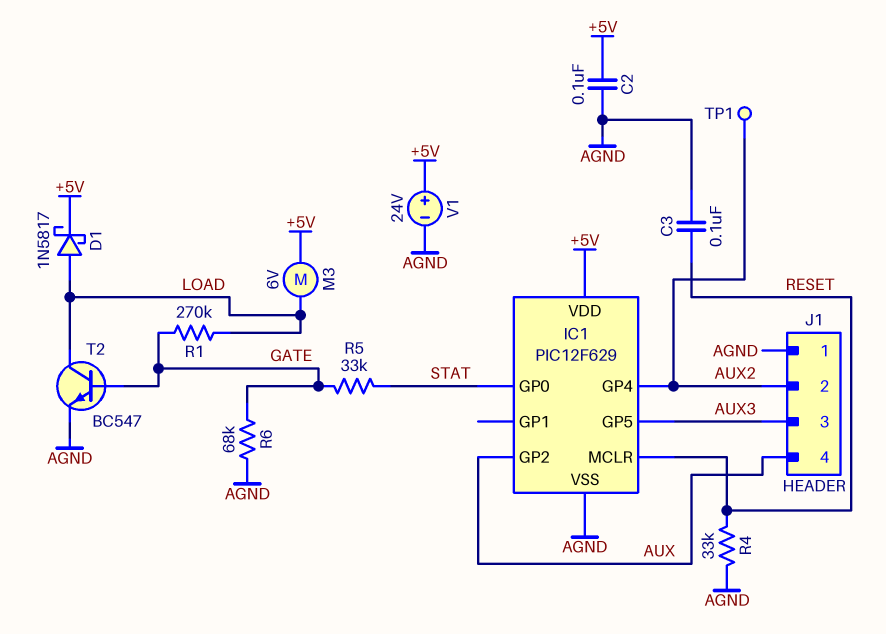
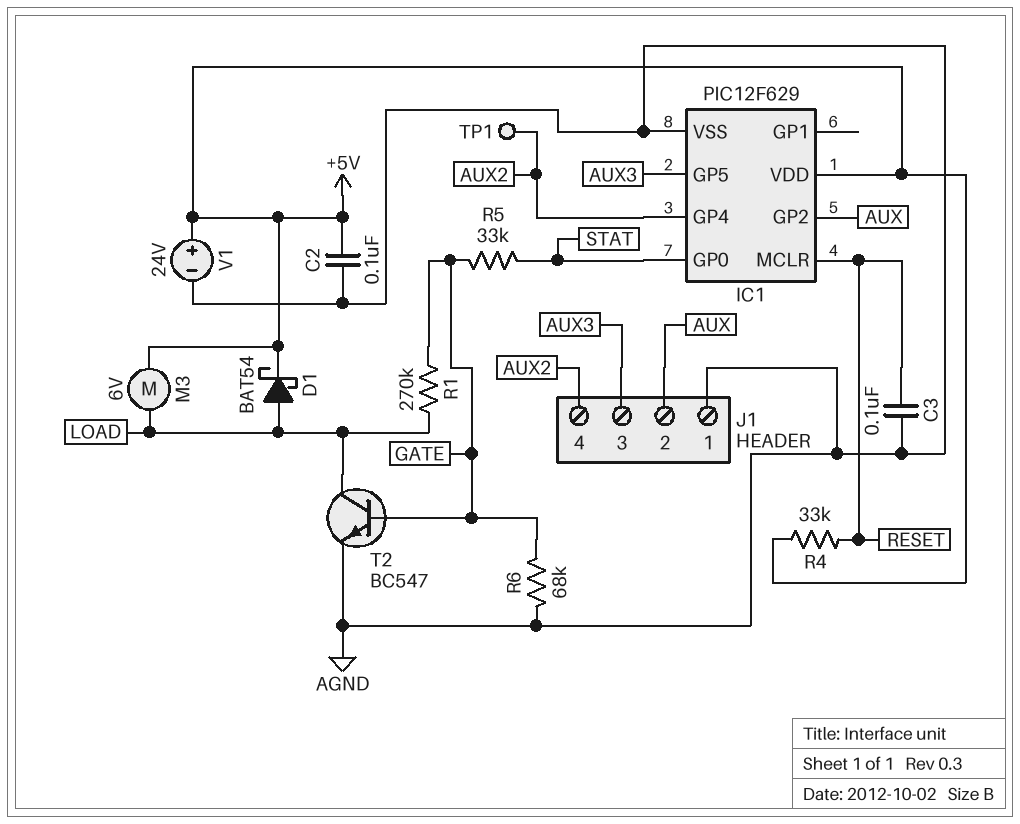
D1: schottky 1N5817 (A LOAD, K +5V) -> schottky BAT54 (A LOAD, K +5V)
J1 pin 2: AUX2 -> AUX
J1 pin 4: AUX -> AUX2
R4: 33k (AGND, RESET) -> 33k (+5V, RESET)

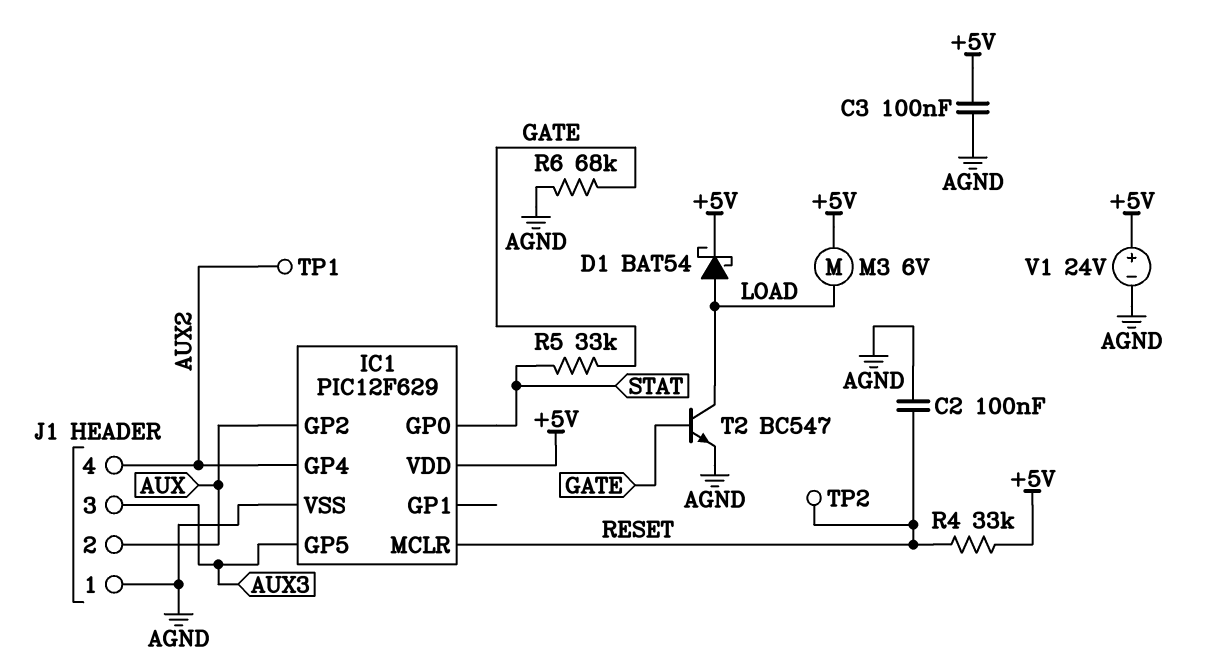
C2: 100nF (+5V, AGND) -> 100nF (AGND, RESET)
C3: 100nF (AGND, RESET) -> 100nF (+5V, AGND)
R1: 270k (GATE, LOAD) -> none
TP2: none -> test point (RESET)

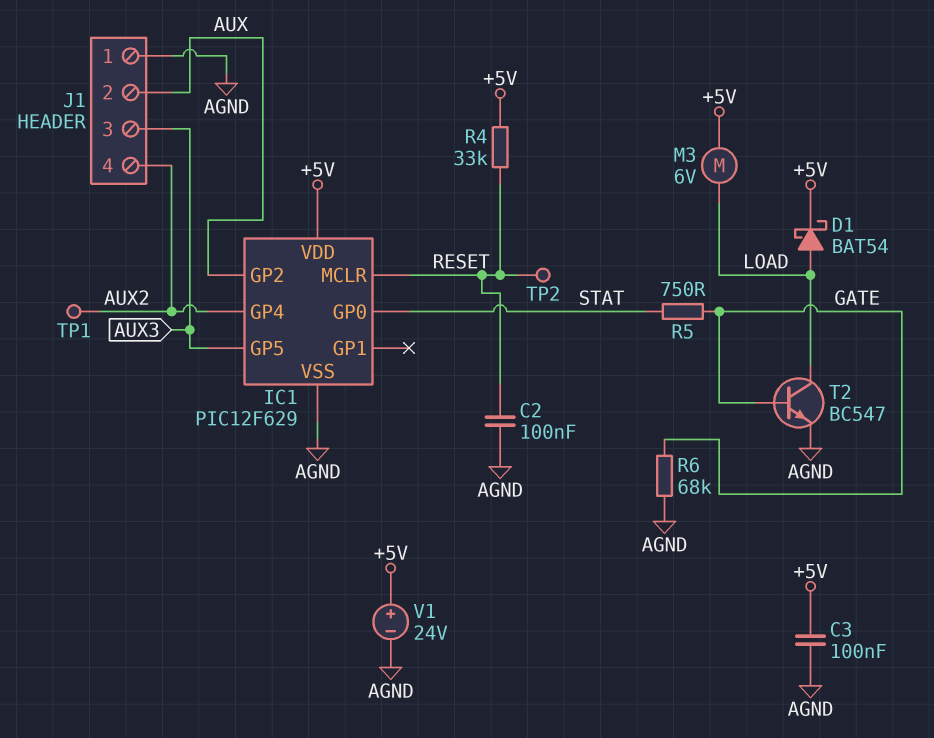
R5: 33k (GATE, STAT) -> 750 (GATE, STAT)

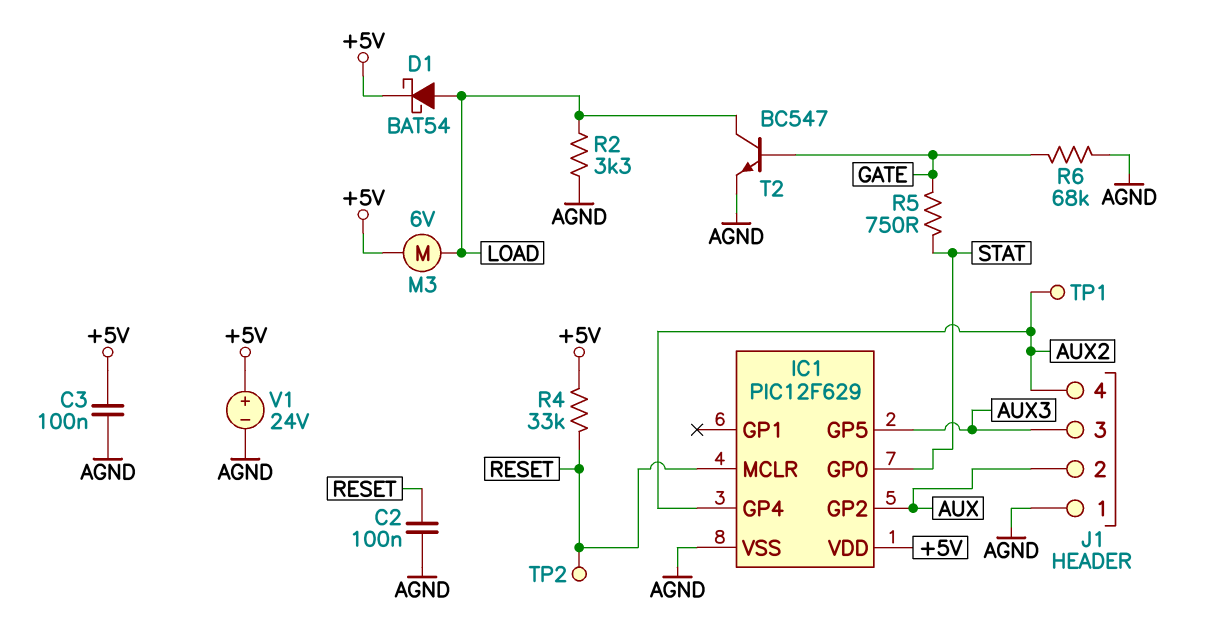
R2: none -> 3.3k (AGND, LOAD)

